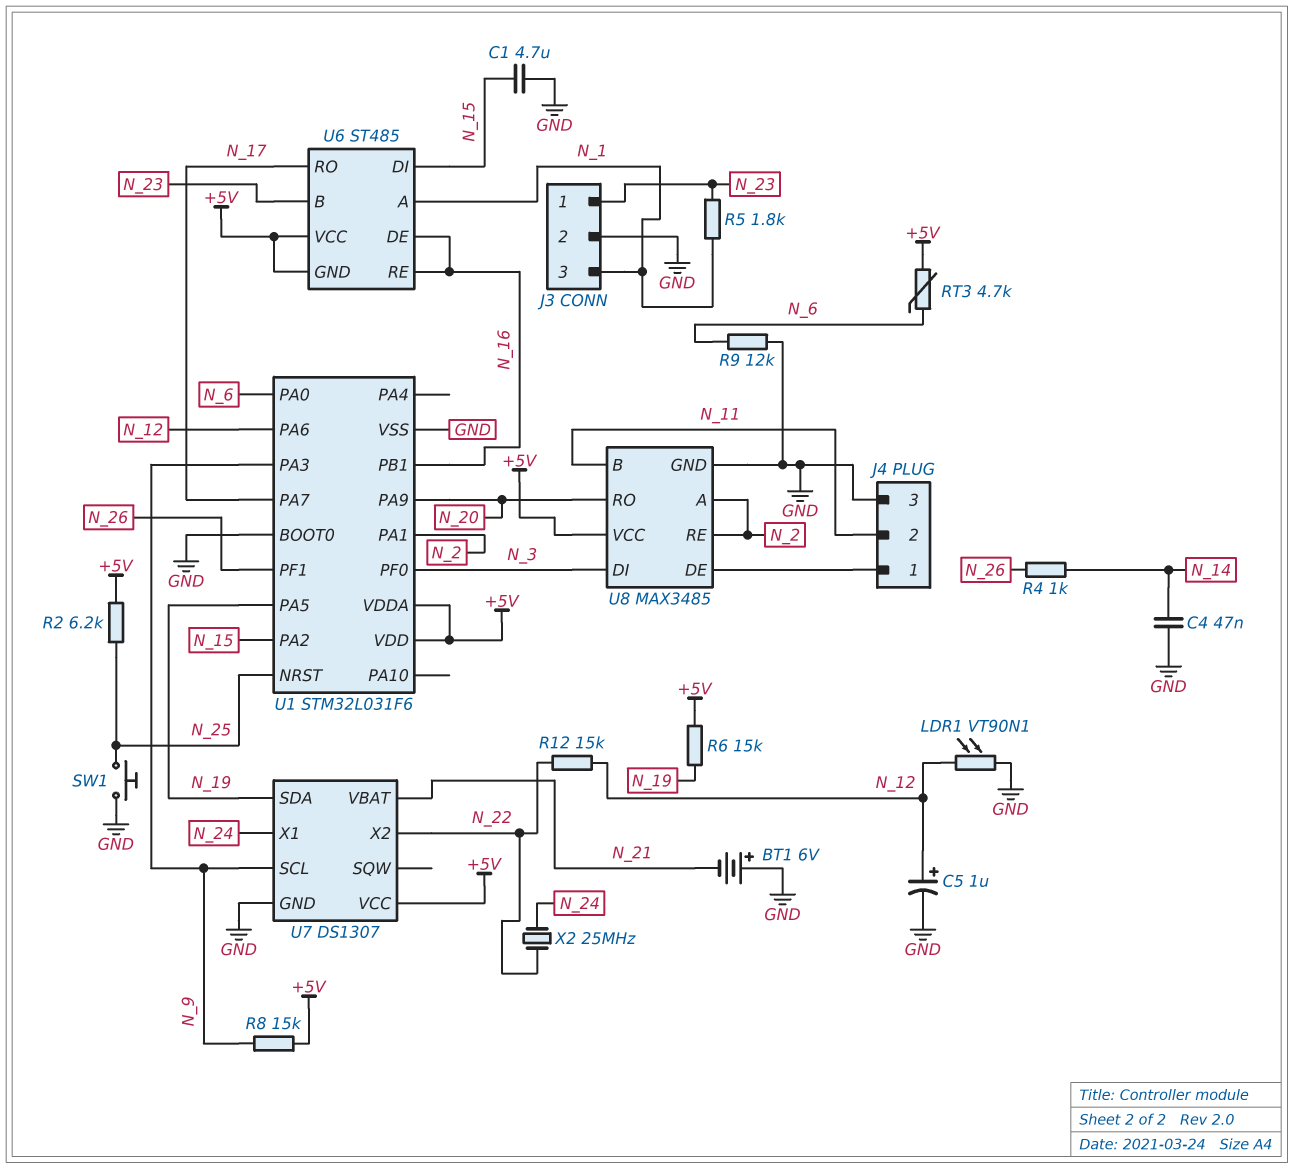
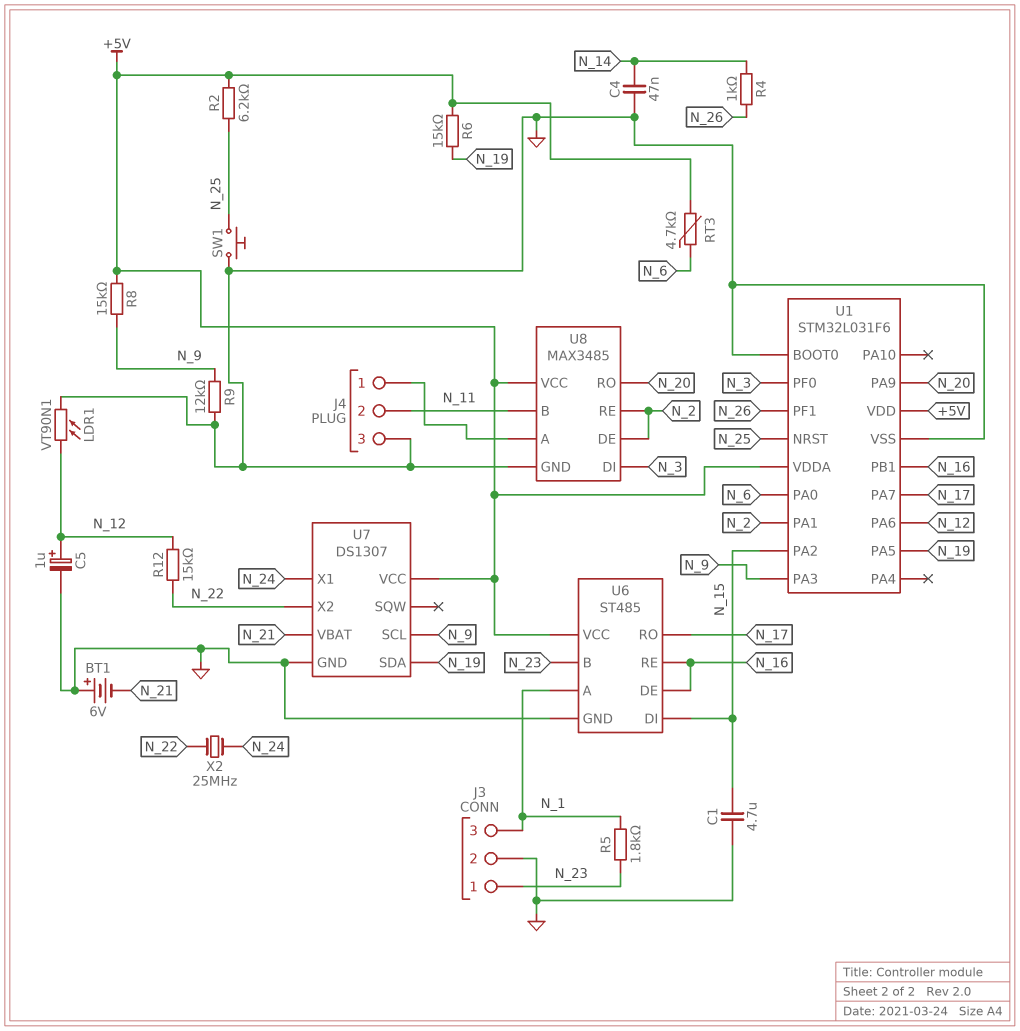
R9: 12k (GND, N_6) -> 12k (GND, N_9)
U6 pin GND: +5V -> GND
U8 pin A: N_2 -> J4/1
U8 pin DE: J4/1 -> N_2

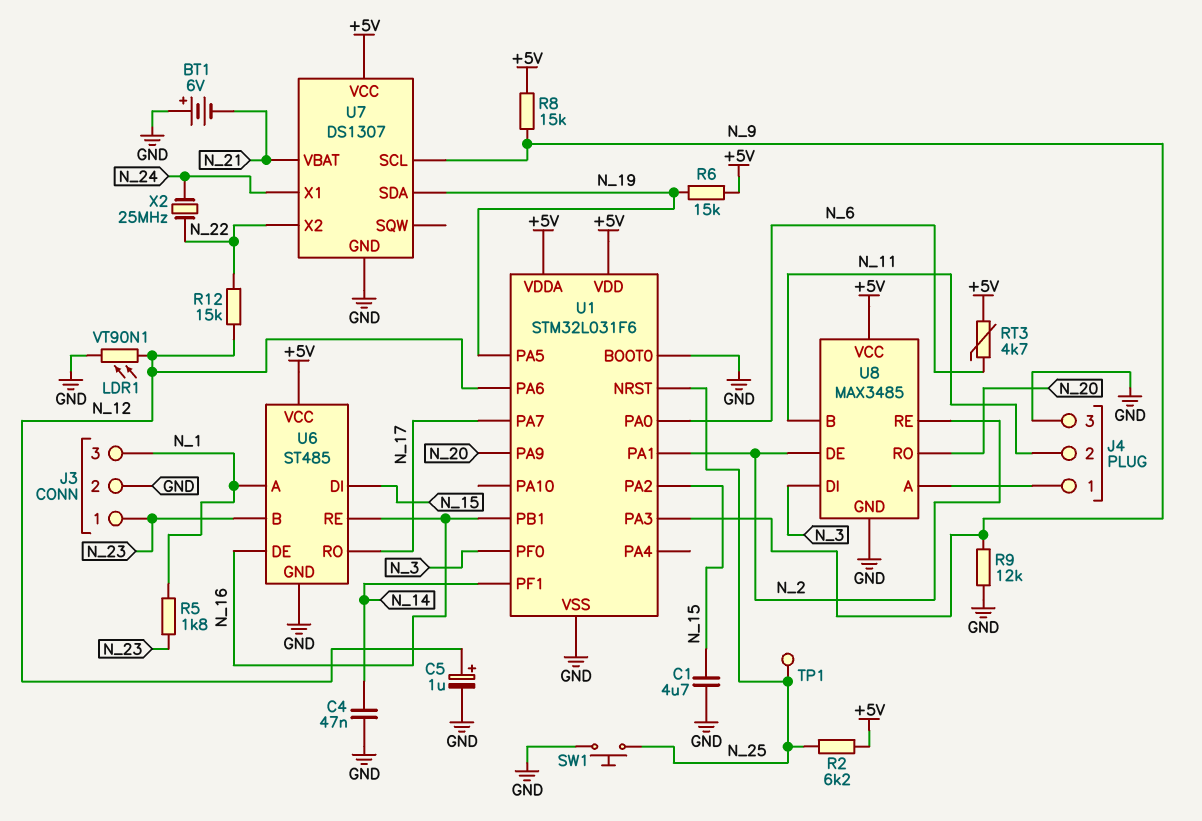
R4: 1k (N_14, N_26) -> none
TP1: none -> test point (N_25)
U1 pin PF1: N_26 -> N_14

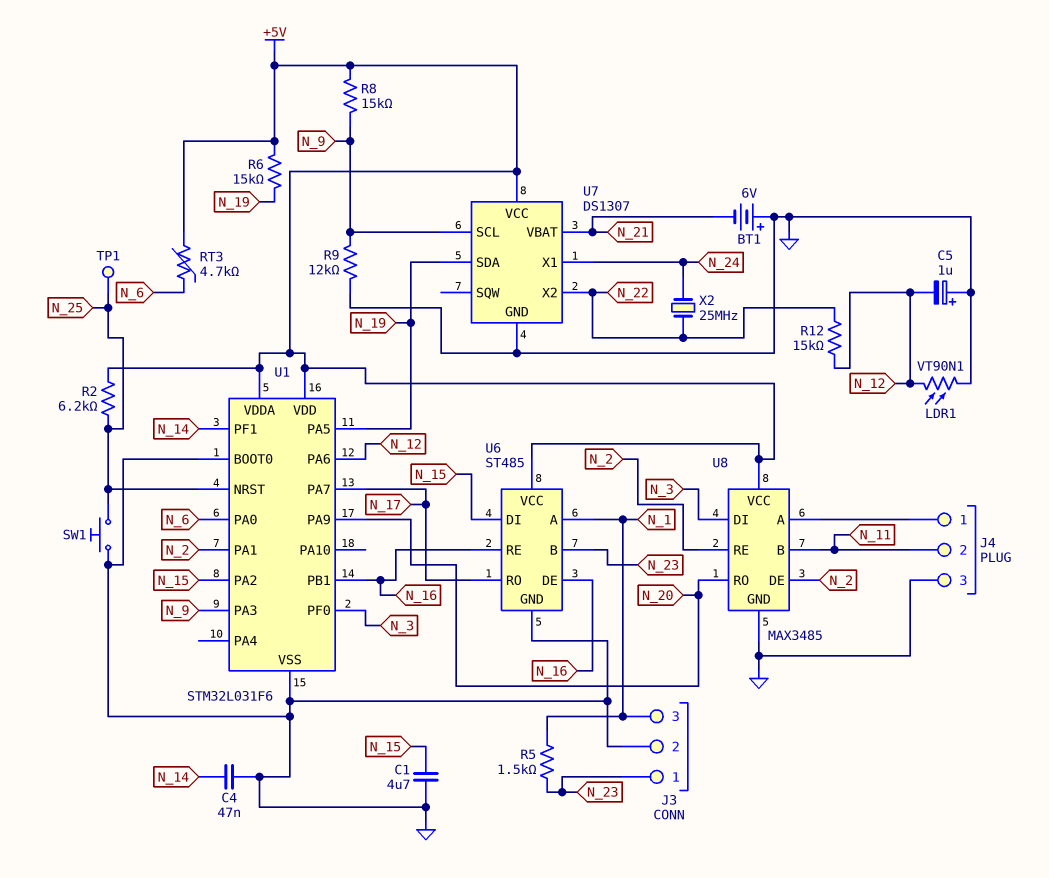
C5: 1uF (plus N_12, minus GND) -> 1uF (plus GND, minus N_12)
R5: 1.8k (N_1, N_23) -> 1.5k (N_1, N_23)

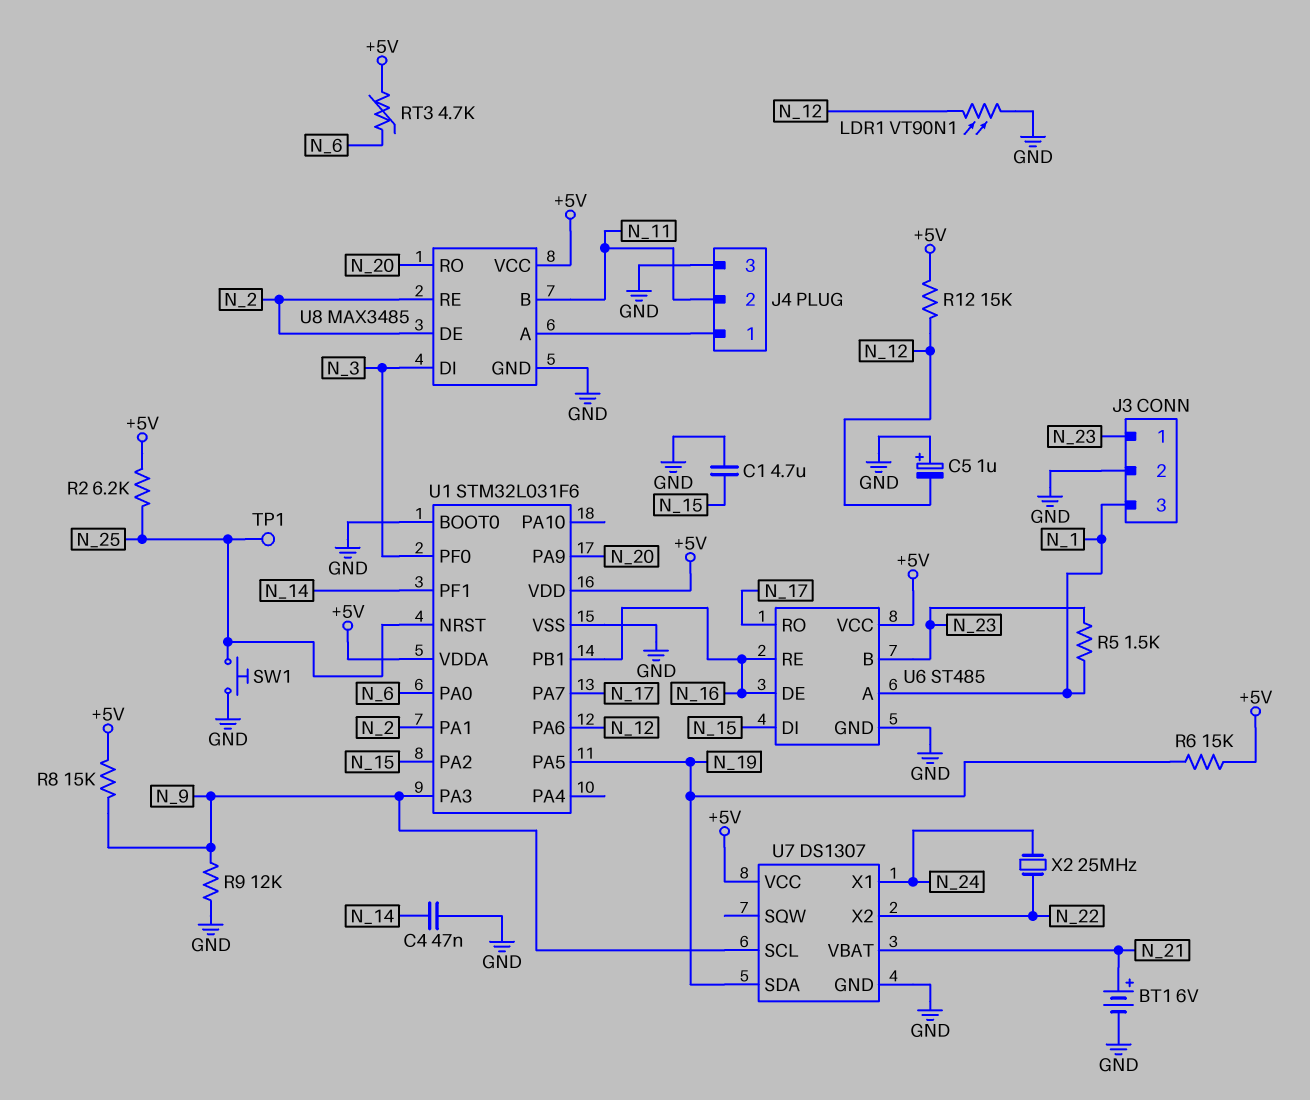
BT1: 6V (plus GND, minus N_21) -> 6V (plus N_21, minus GND)
R12: 15k (N_12, N_22) -> 15k (+5V, N_12)

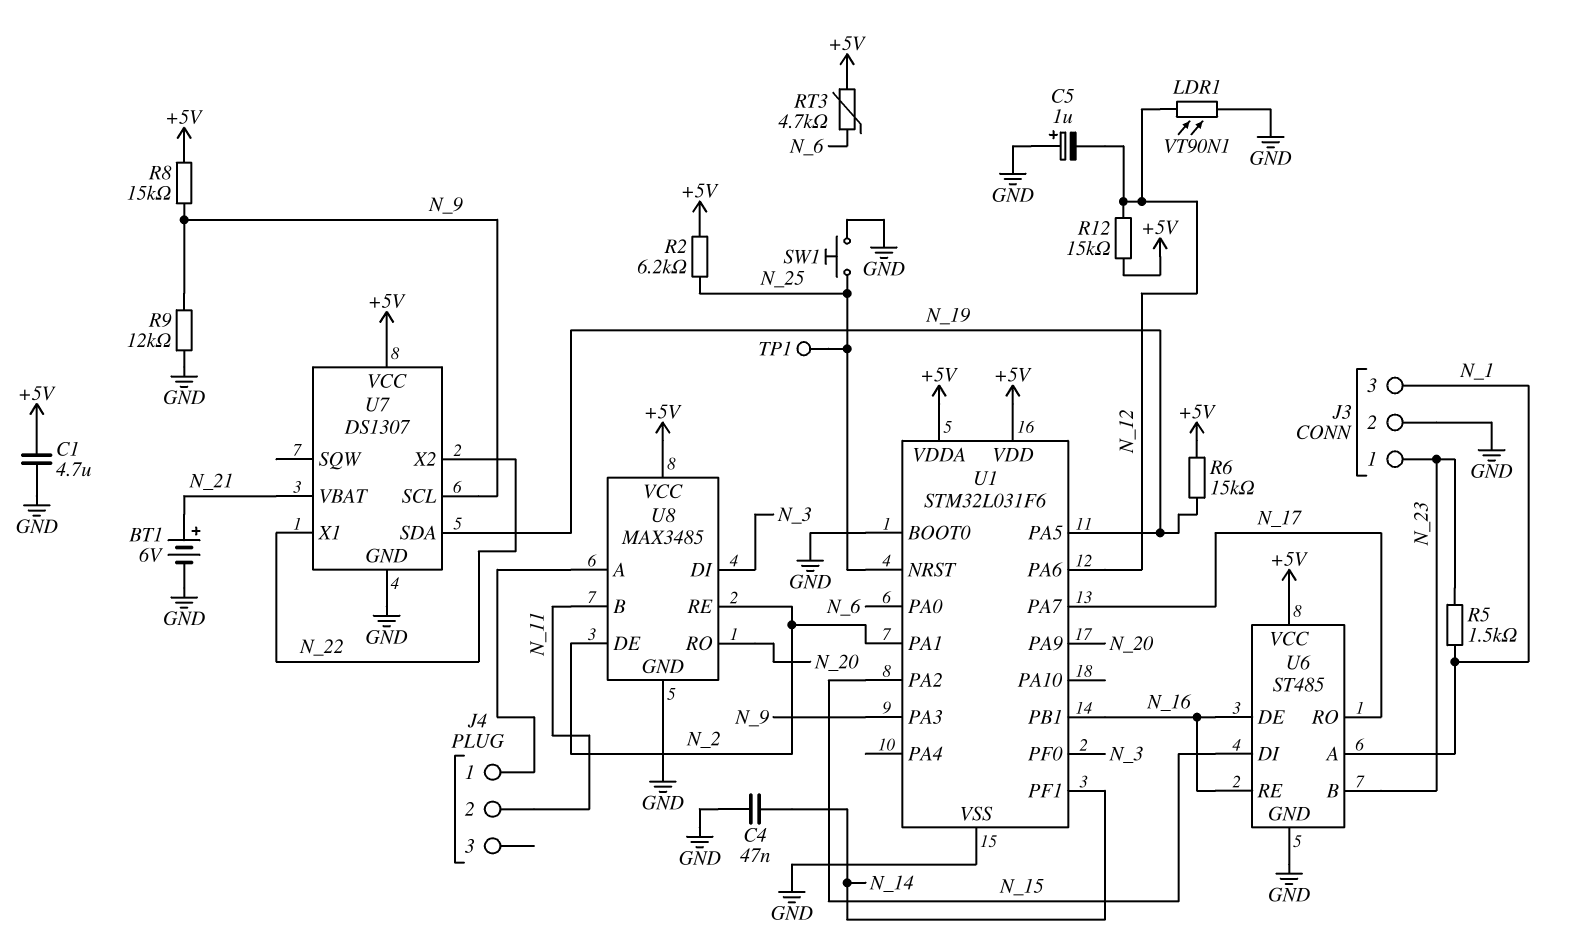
C1: 4.7uF (GND, N_15) -> 4.7uF (+5V, GND)
J4 pin 3: GND -> none
U7 pin X1: N_24 -> N_22
X2: 25MHz (N_22, N_24) -> none

